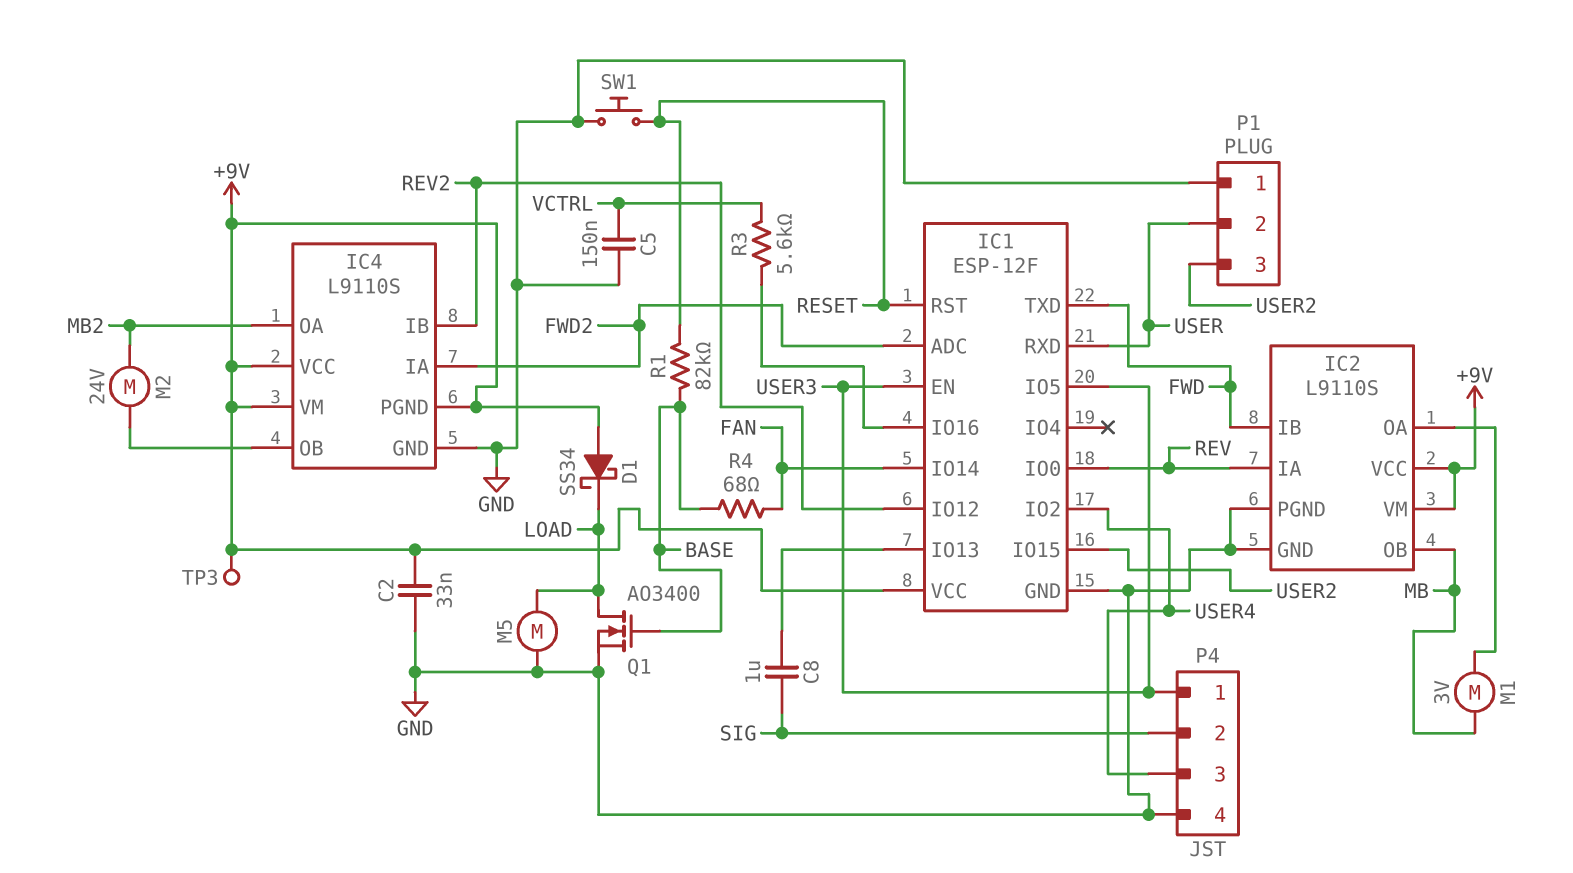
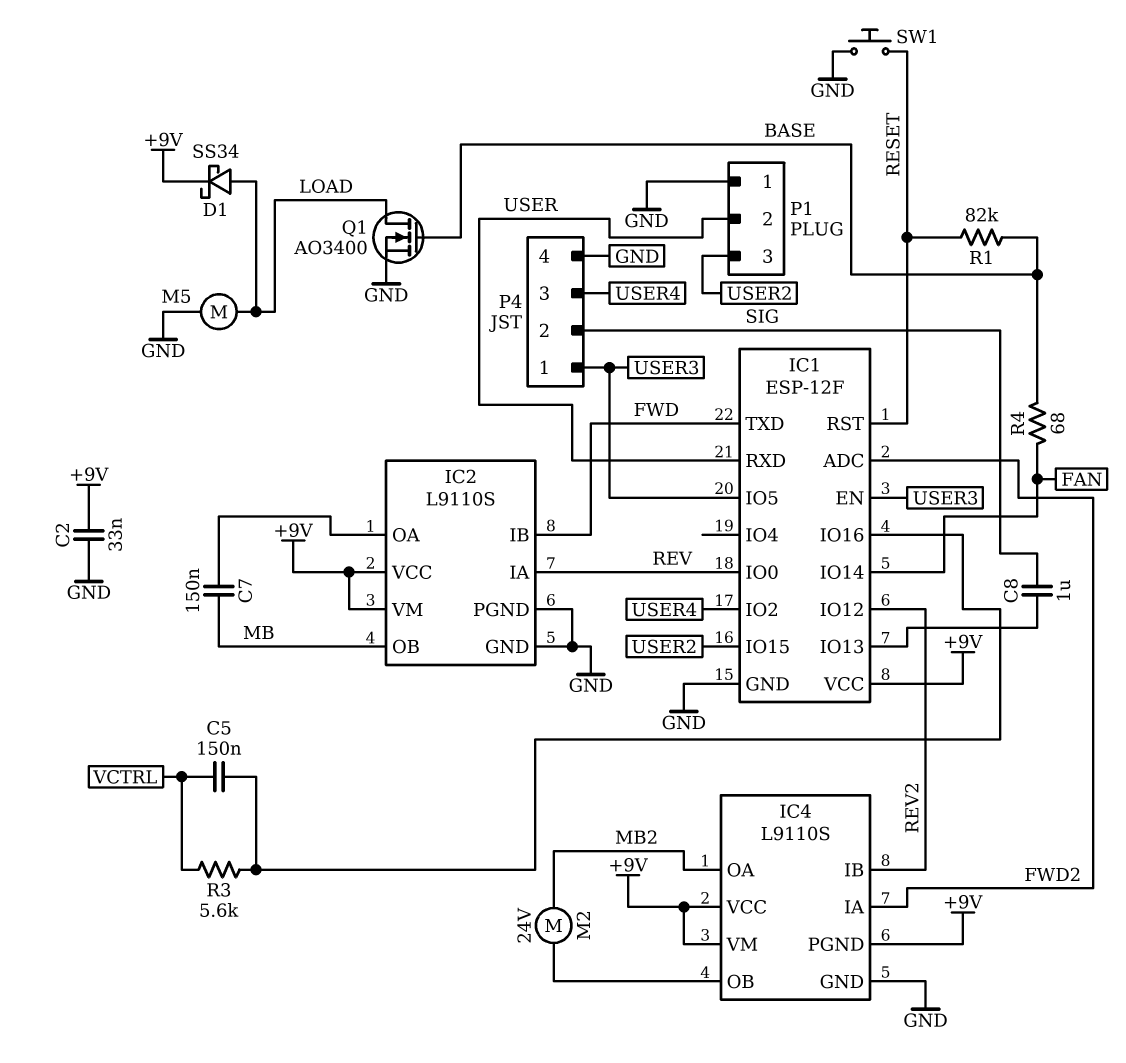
C5: 150nF (GND, VCTRL) -> 150nF (IC1/IO16, VCTRL)
C7: none -> 150nF (IC2/OA, MB)
D1: schottky SS34 (A +9V, K LOAD) -> schottky SS34 (A LOAD, K +9V)
M1: motor 3V (IC2/OA, MB) -> none
TP3: test point (+9V) -> none

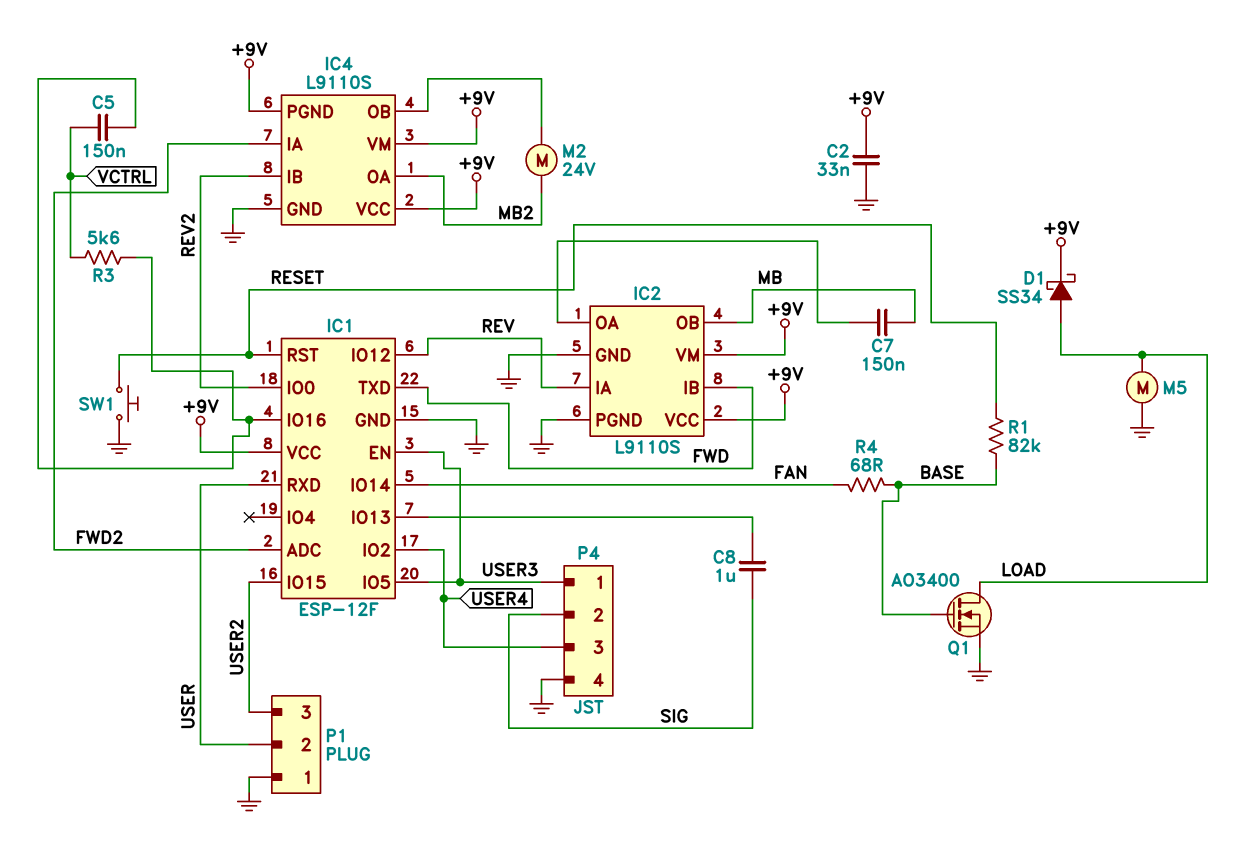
IC1 pin IO0: REV -> REV2
IC1 pin IO12: REV2 -> REV

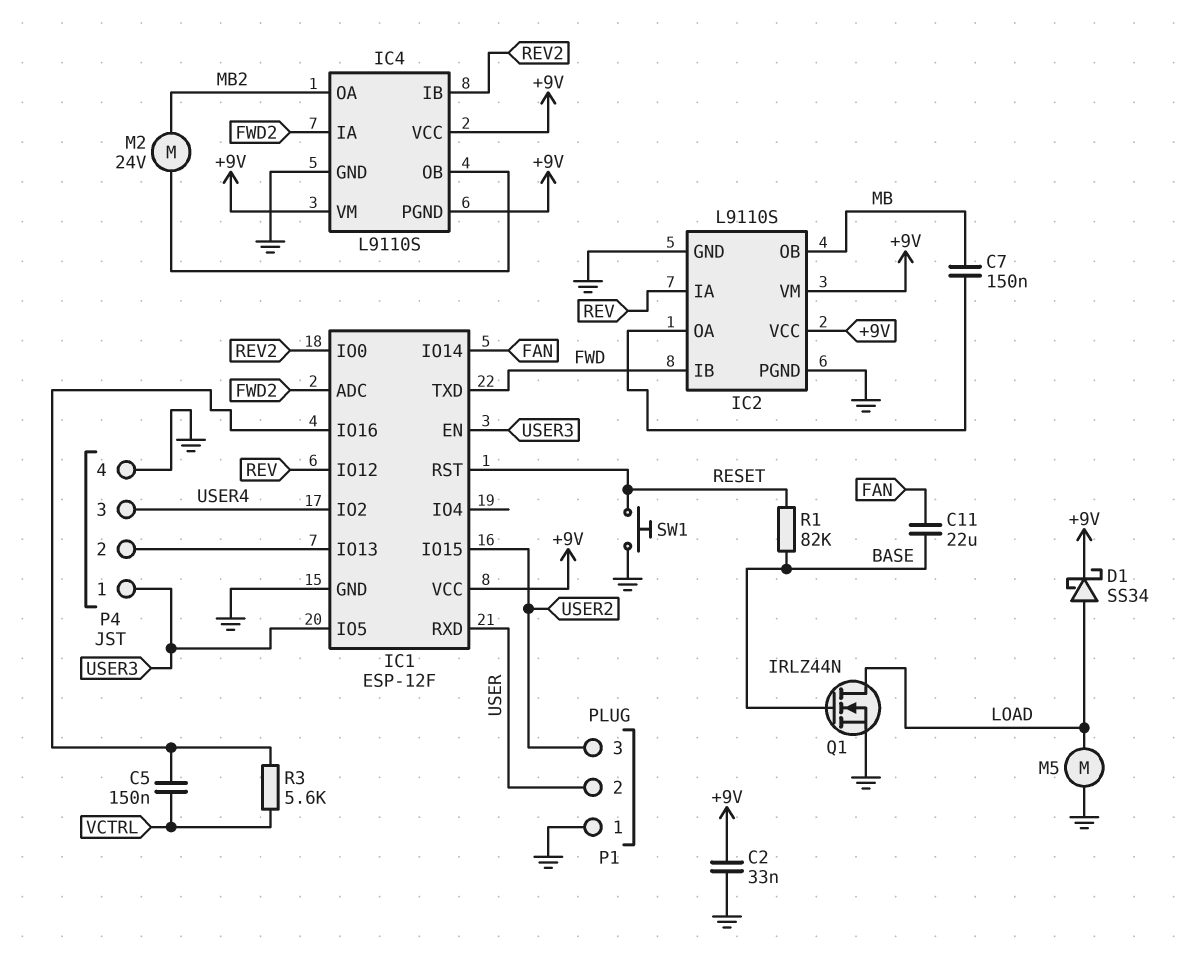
C8: 1uF (IC1/IO13, SIG) -> none
C11: none -> 22uF (BASE, FAN)
P4 pin 2: SIG -> IC1/IO13
Q1: NMOS AO3400 (G BASE, D LOAD, S GND) -> NMOS IRLZ44N (G BASE, D LOAD, S GND)
R4: 68 (BASE, FAN) -> none

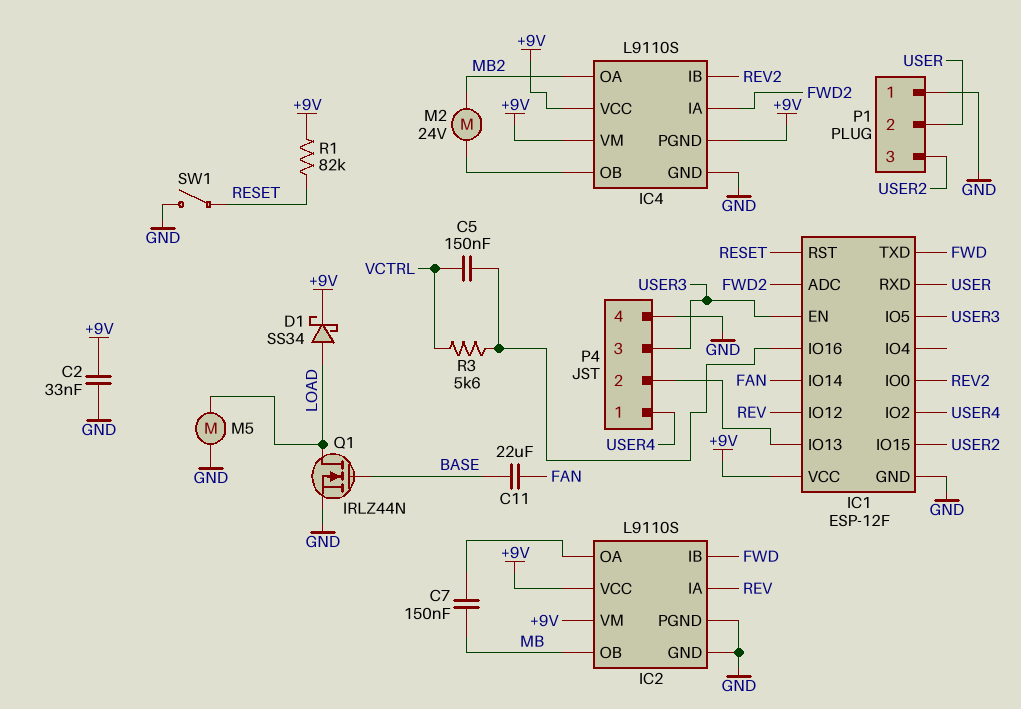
P4 pin 1: USER3 -> USER4
P4 pin 3: USER4 -> USER3
R1: 82k (BASE, RESET) -> 82k (+9V, RESET)
SW1: button (GND, RESET) -> switch (GND, RESET)

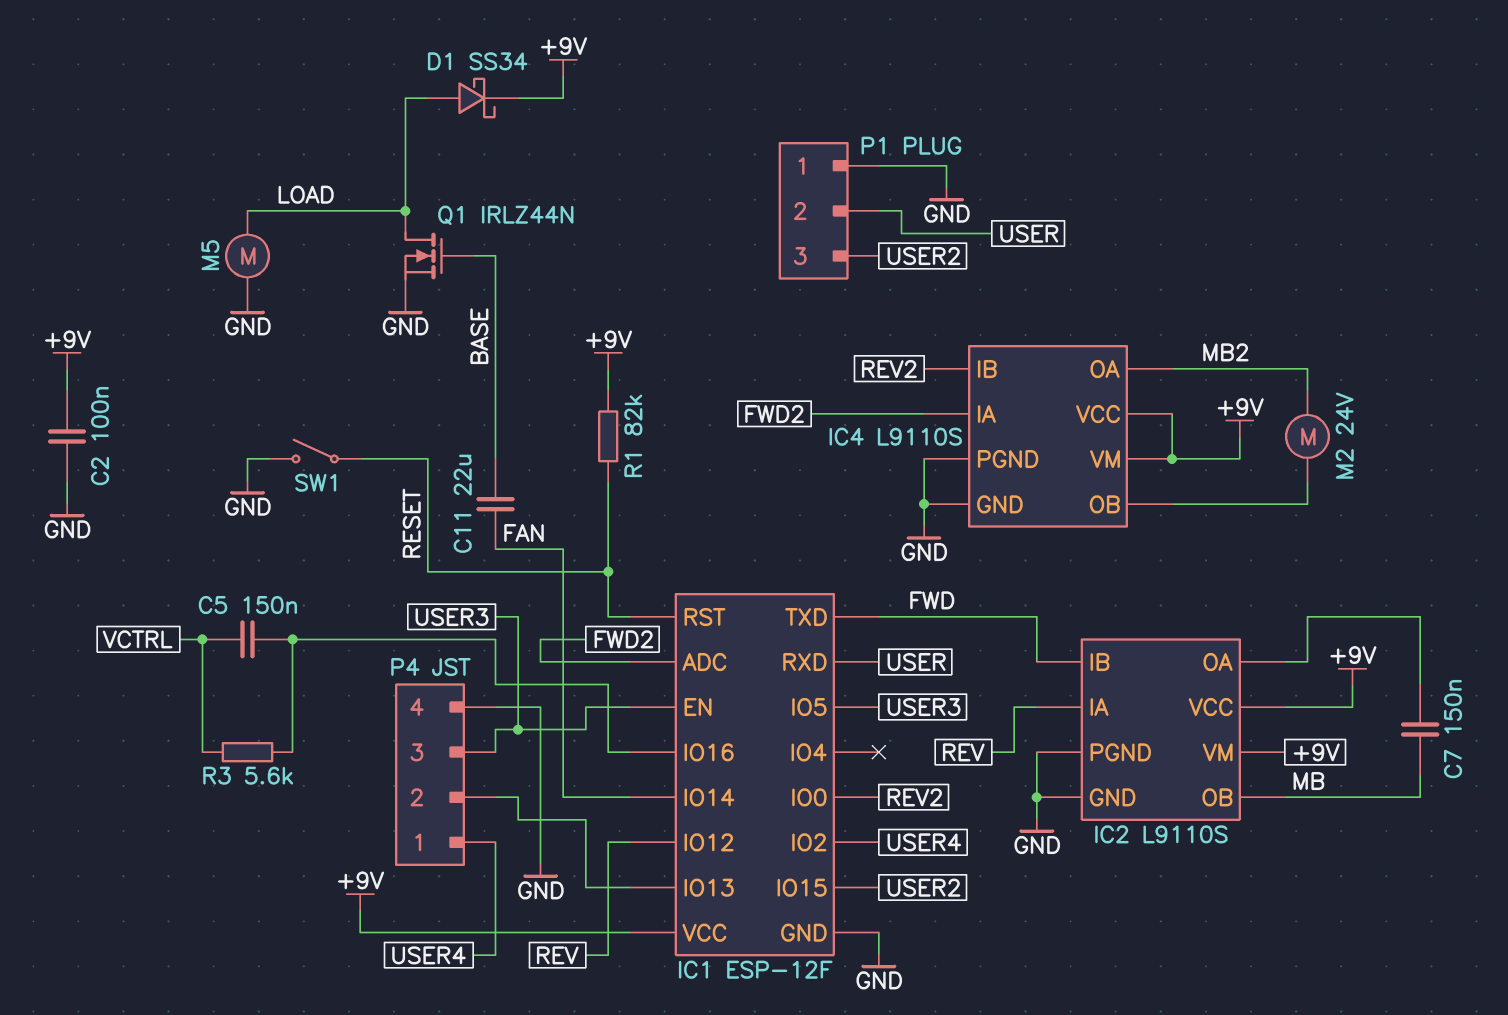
C2: 33nF (+9V, GND) -> 100nF (+9V, GND)
IC4 pin PGND: +9V -> GND

